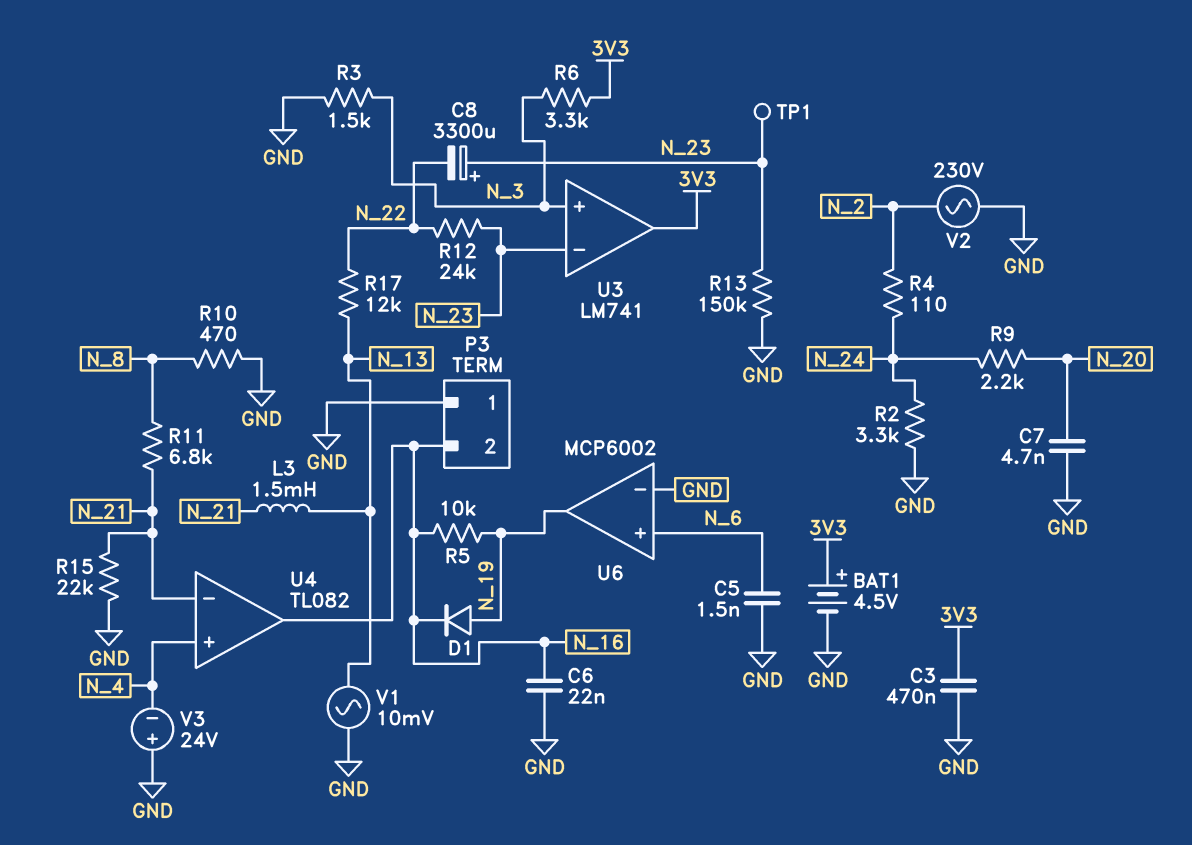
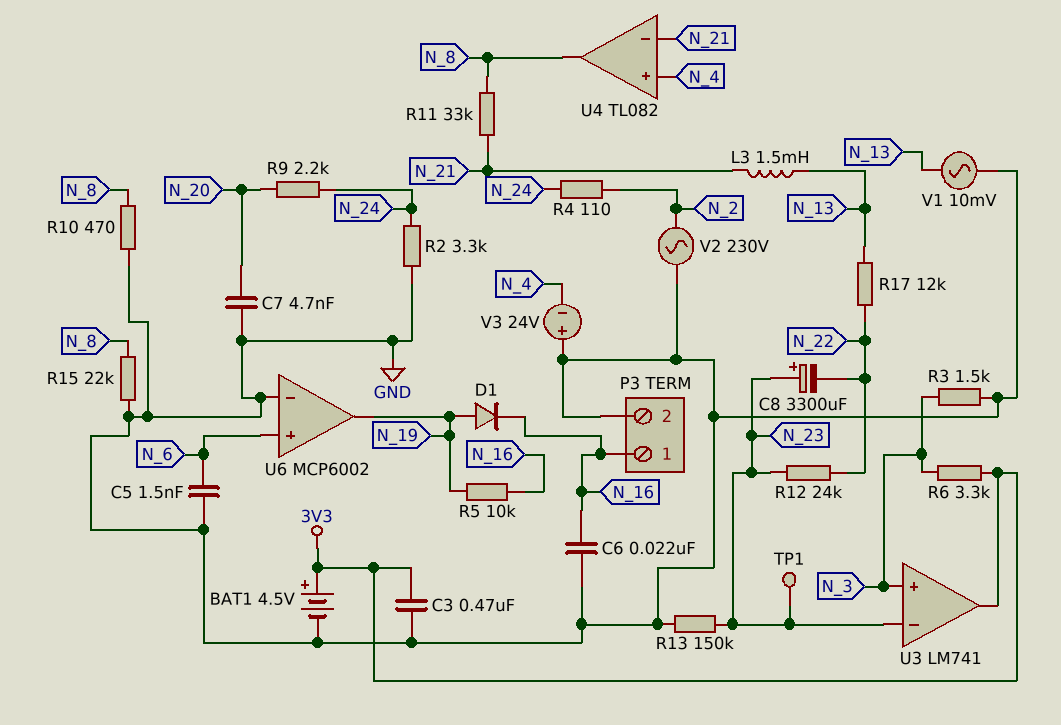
P3 pin 1: GND -> N_16
P3 pin 2: N_16 -> GND
R11: 6.8k (N_8, N_21) -> 33k (N_8, N_21)
R15: 22k (GND, N_21) -> 22k (GND, N_8)
U4 pin out: N_16 -> N_8

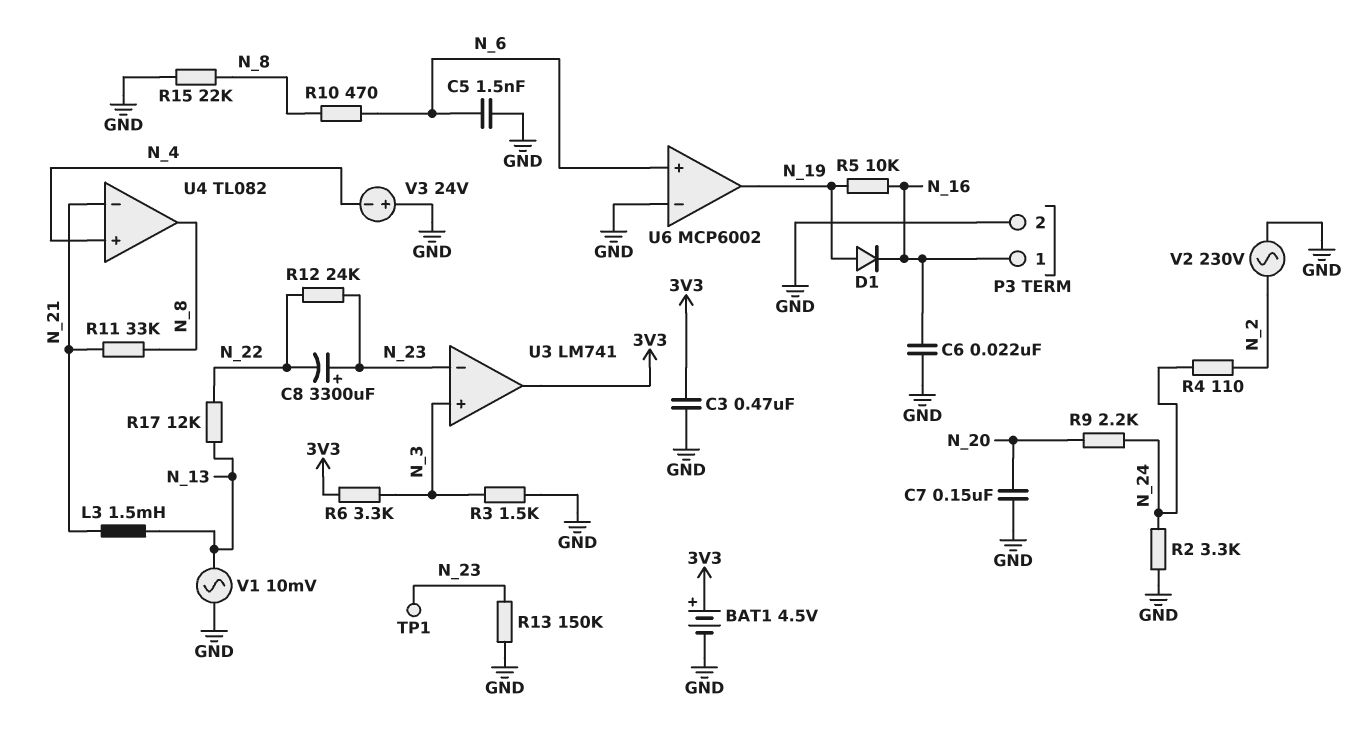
C7: 4.7nF (GND, N_20) -> 150nF (GND, N_20)
R10: 470 (GND, N_8) -> 470 (N_6, N_8)

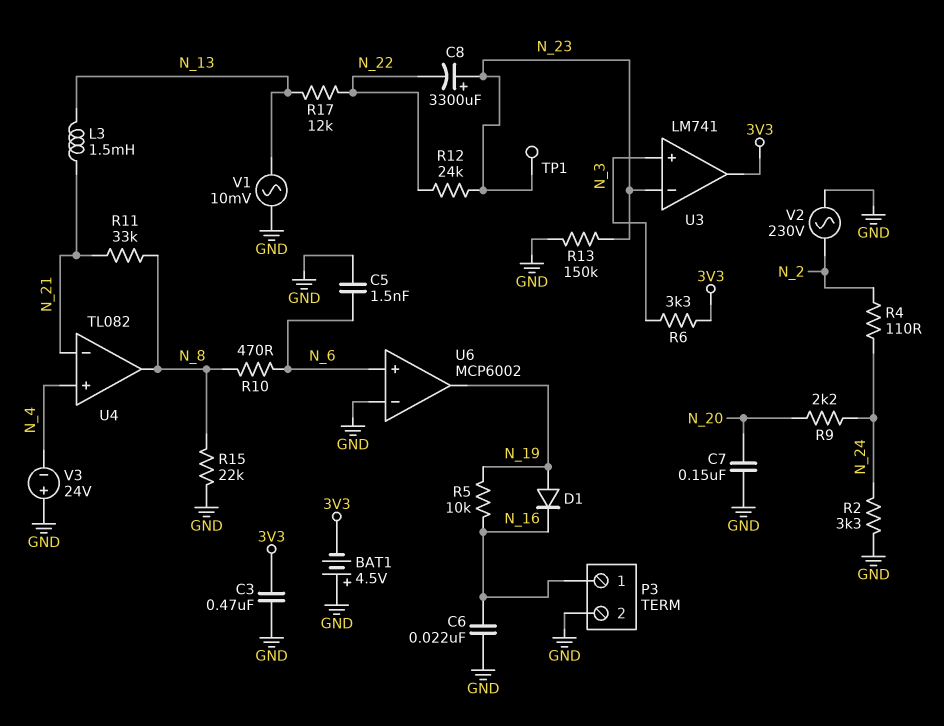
BAT1: 4.5V (plus 3V3, minus GND) -> 4.5V (plus GND, minus 3V3)
R3: 1.5k (GND, N_3) -> none

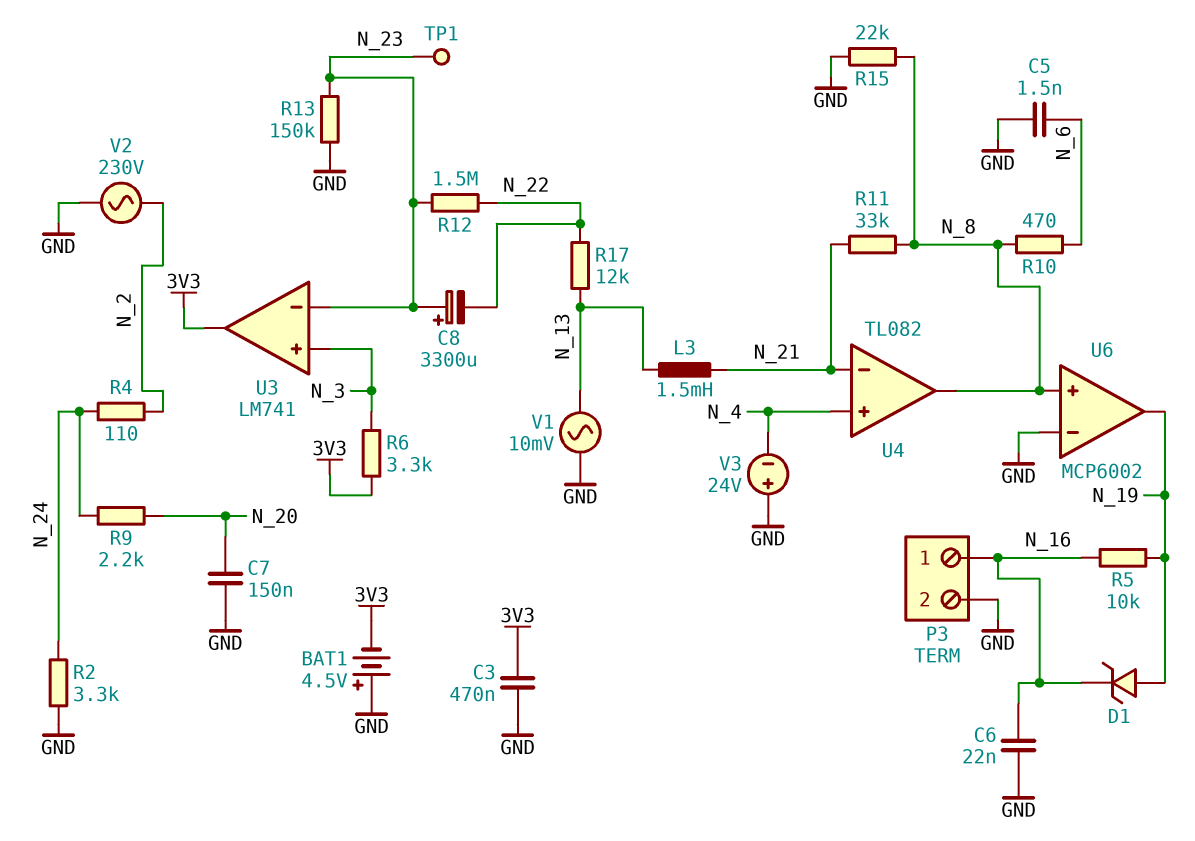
D1: diode (A N_19, K N_16) -> zener (A N_19, K N_16)
R12: 24k (N_22, N_23) -> 1.5M (N_22, N_23)
U6 pin in+: N_6 -> N_8

